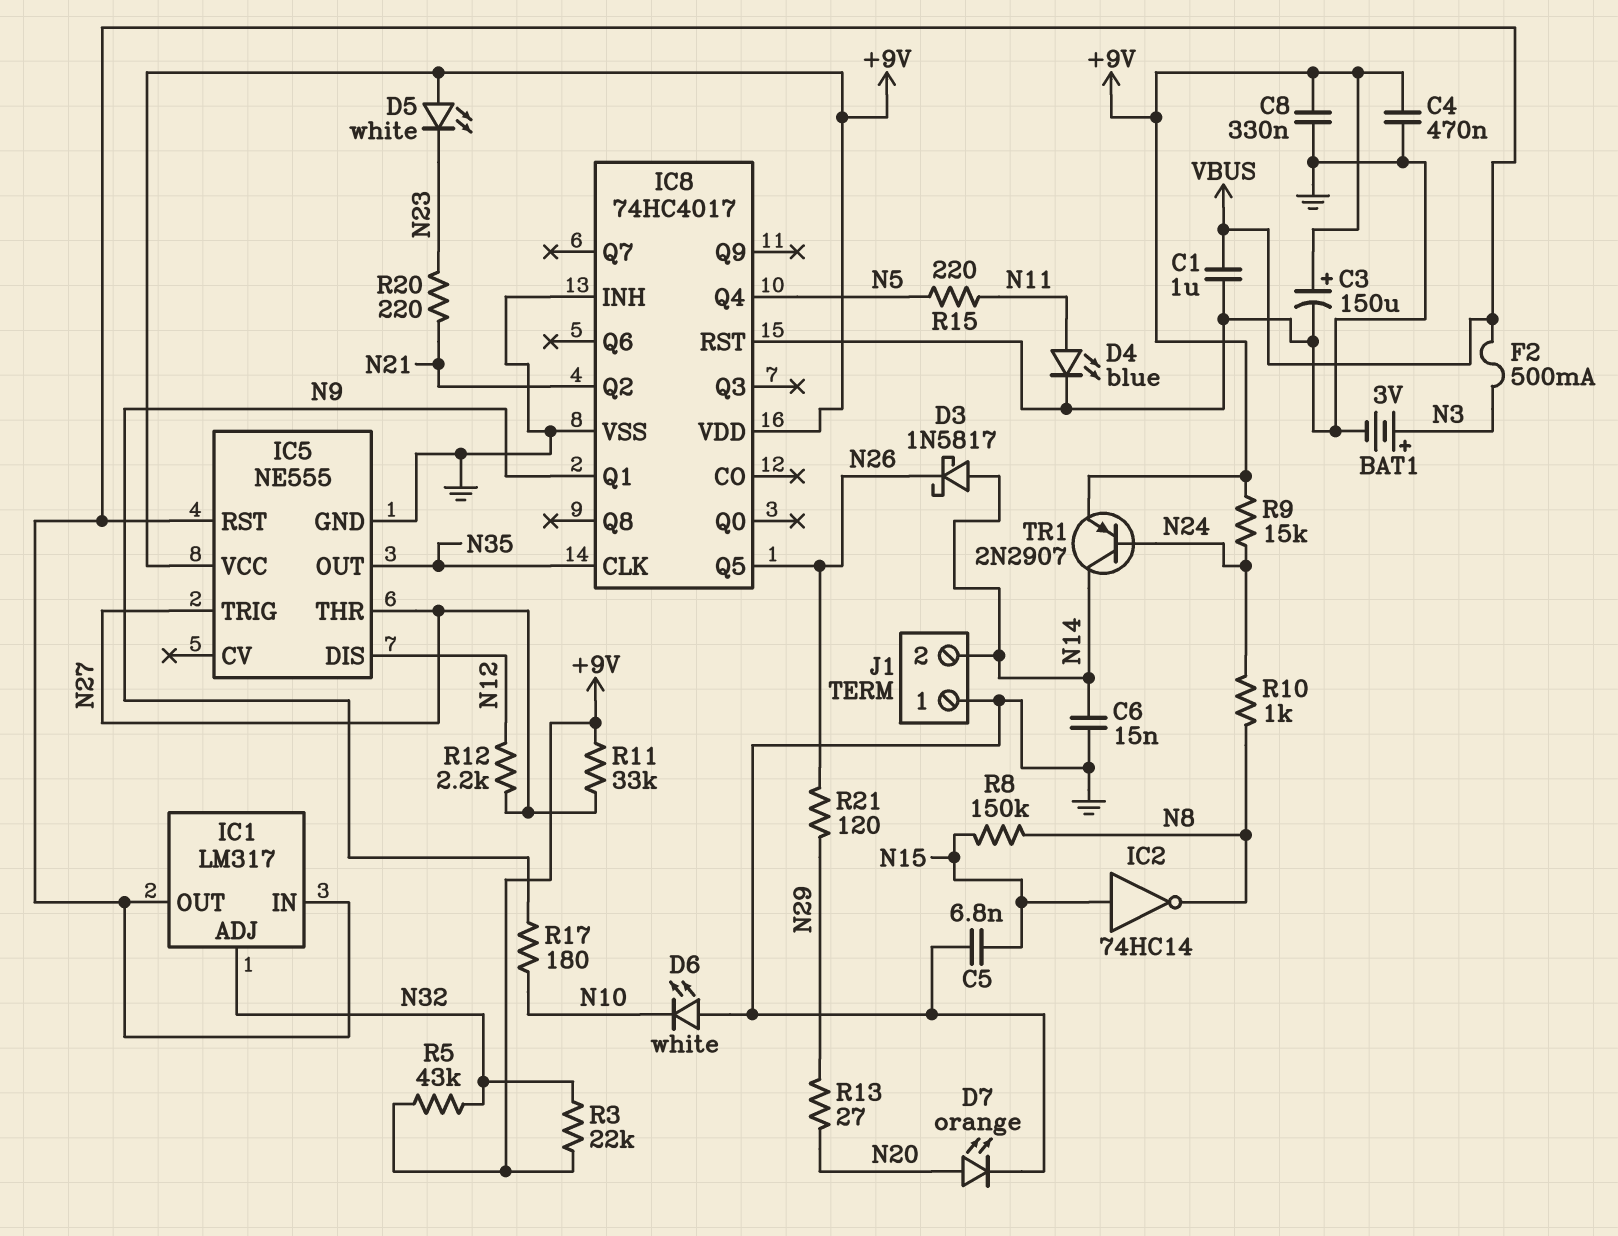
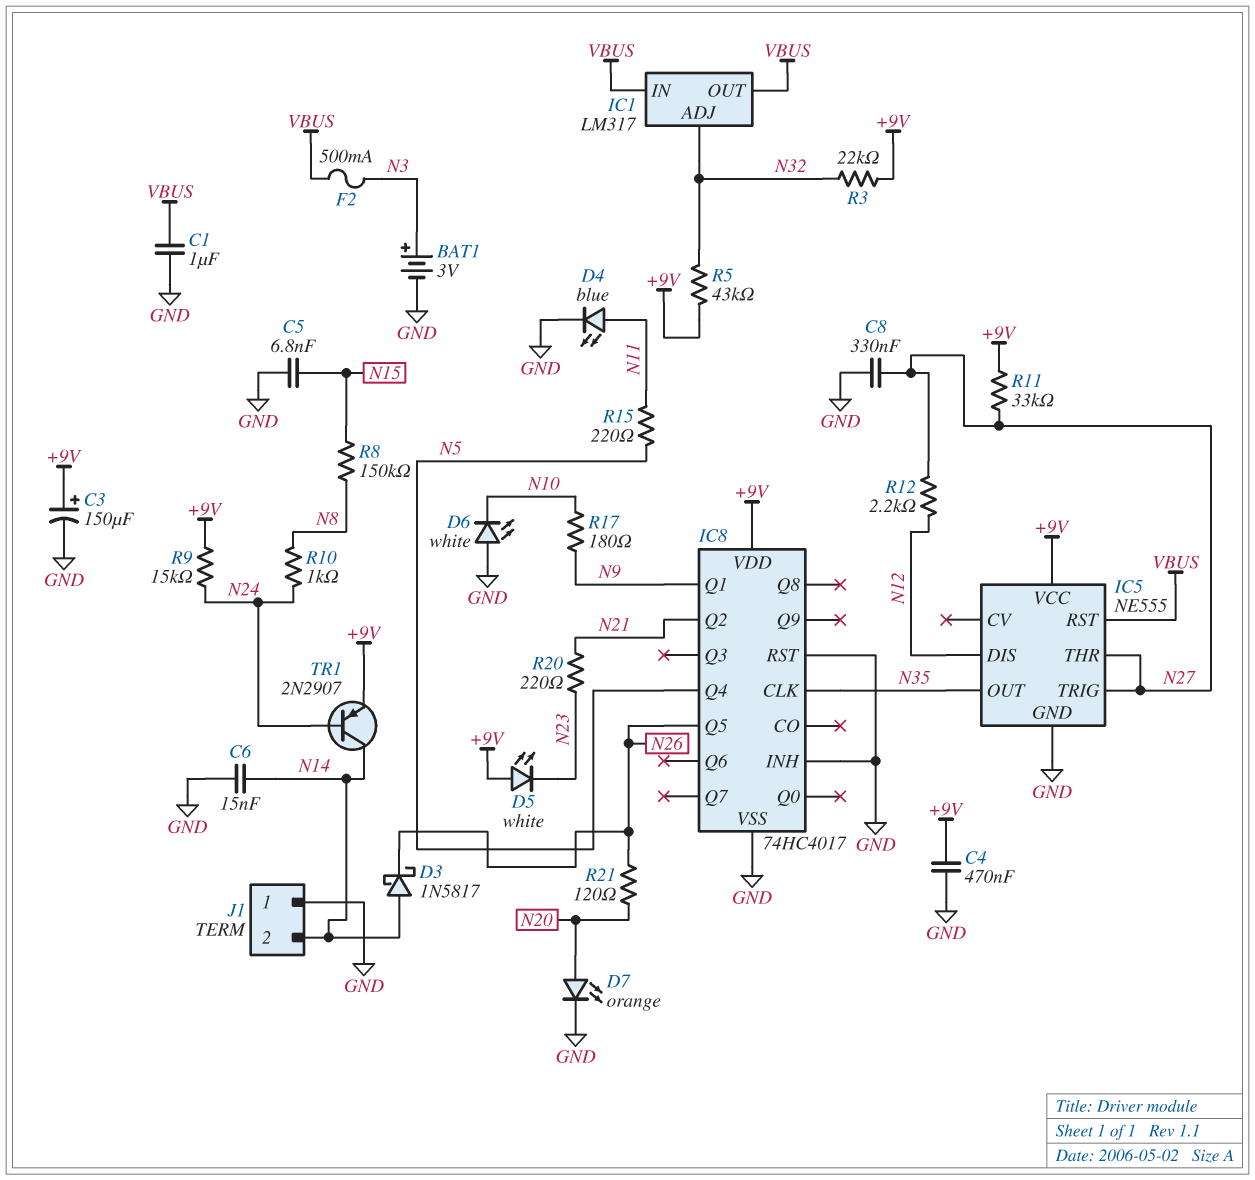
C8: 330nF (+9V, GND) -> 330nF (GND, N27)
IC2: NOT 74HC14 (in N15, out N8) -> none
R13: 27 (N20, N29) -> none
R21: 120 (N26, N29) -> 120 (N20, N26)

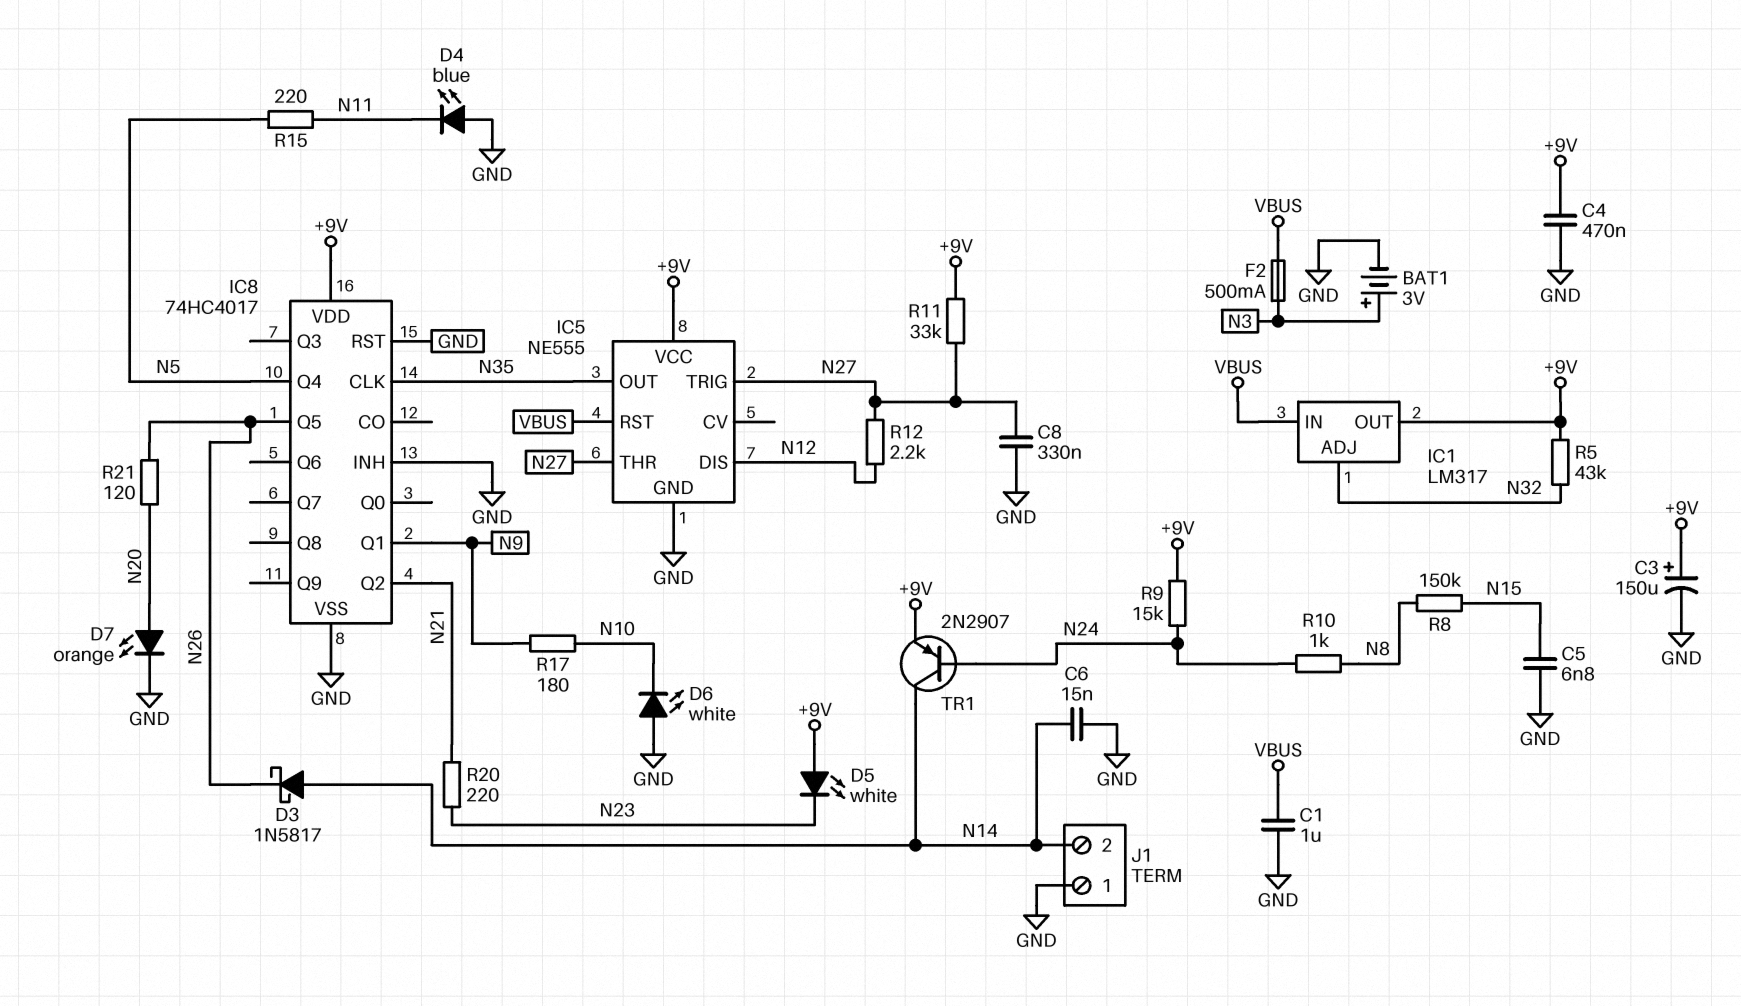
D4: LED blue (A N11, K GND) -> LED blue (A GND, K N11)
IC1 pin OUT: VBUS -> +9V
R3: 22k (+9V, N32) -> none

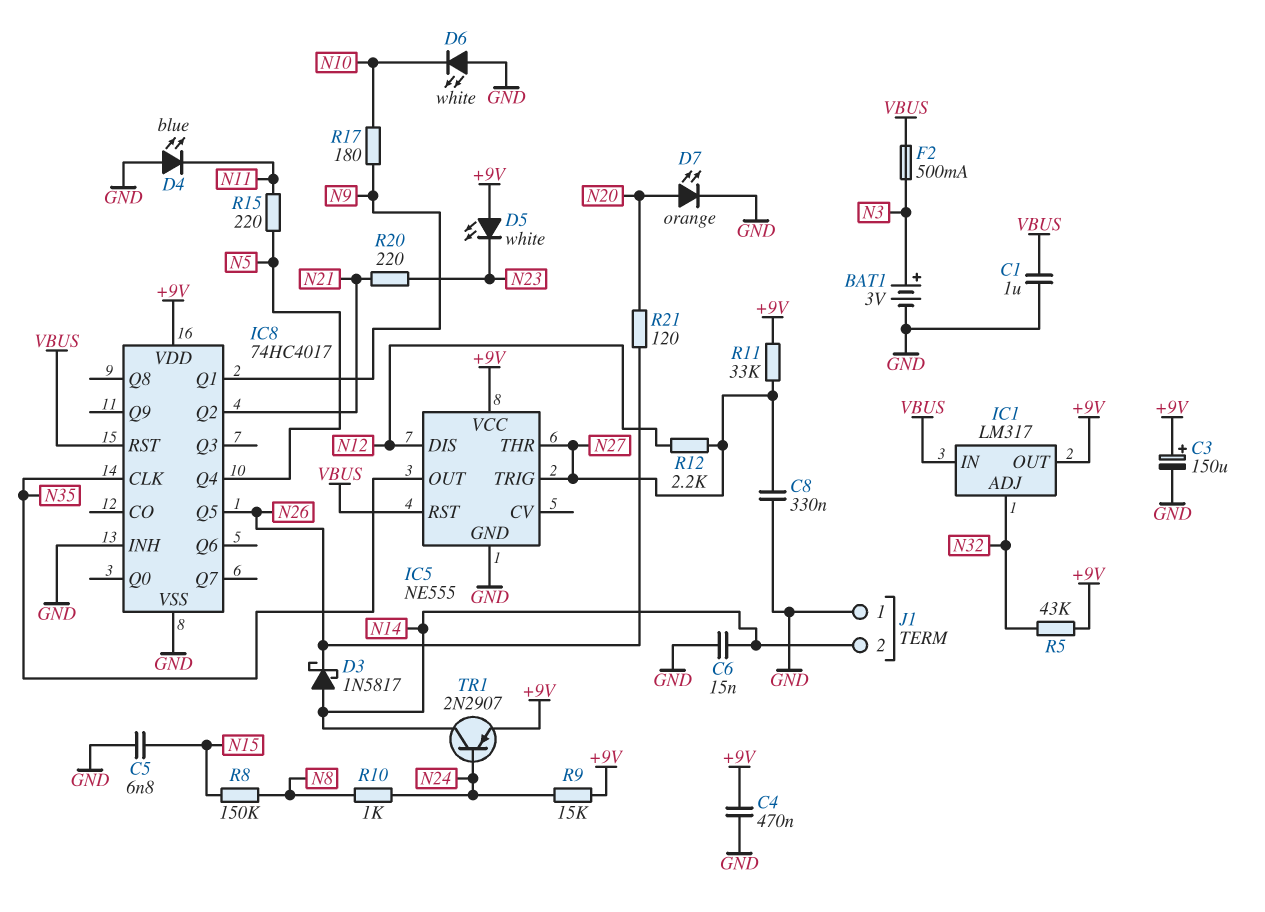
IC8 pin RST: GND -> VBUS

